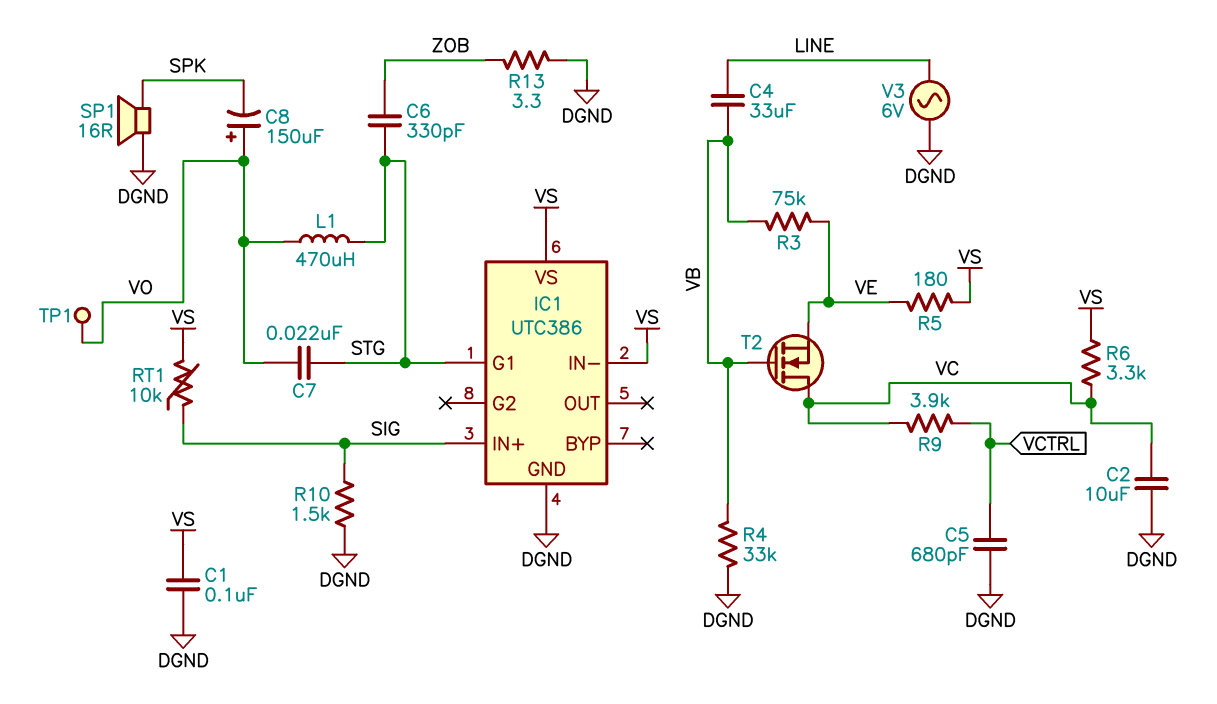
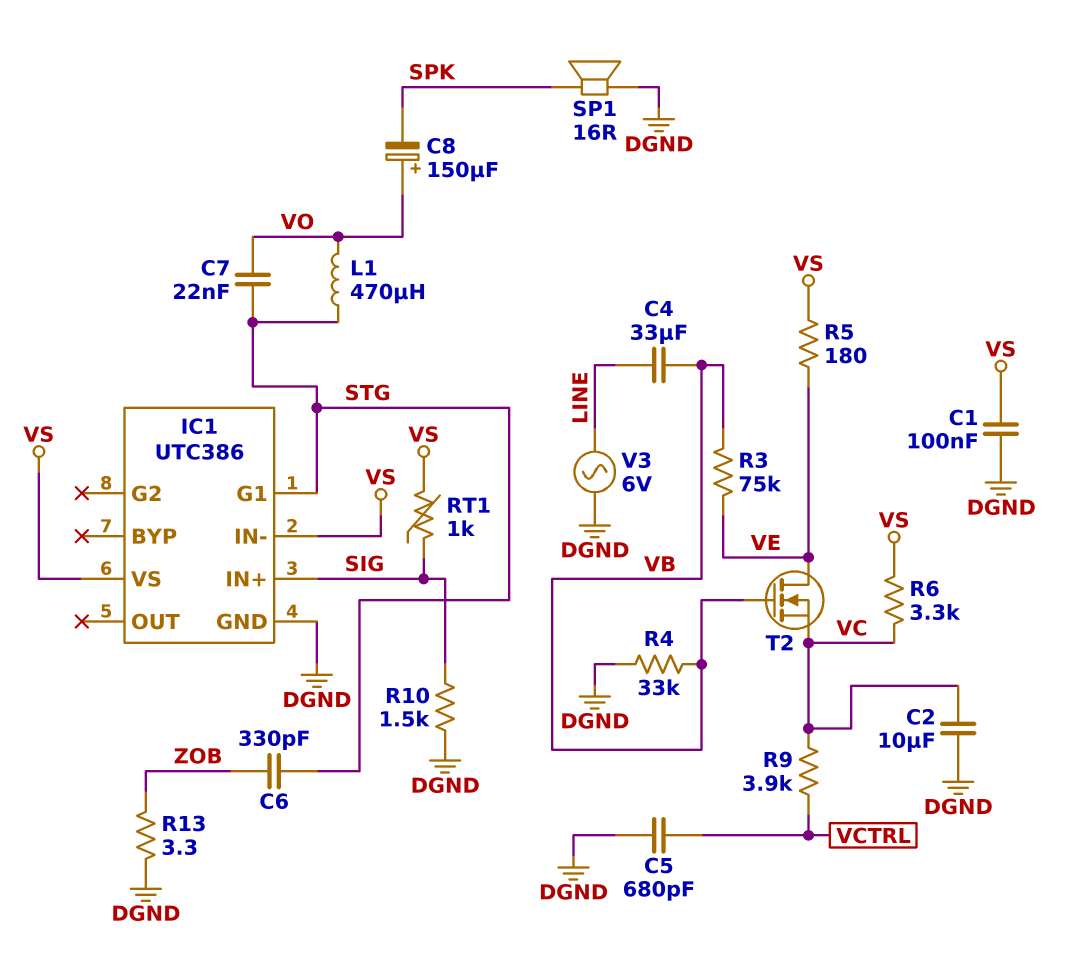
RT1: 10k (SIG, VS) -> 1k (SIG, VS)
T2: NMOS (G VB, D VC, S VE) -> NMOS (G VB, D VE, S VC)
TP1: test point (VO) -> none

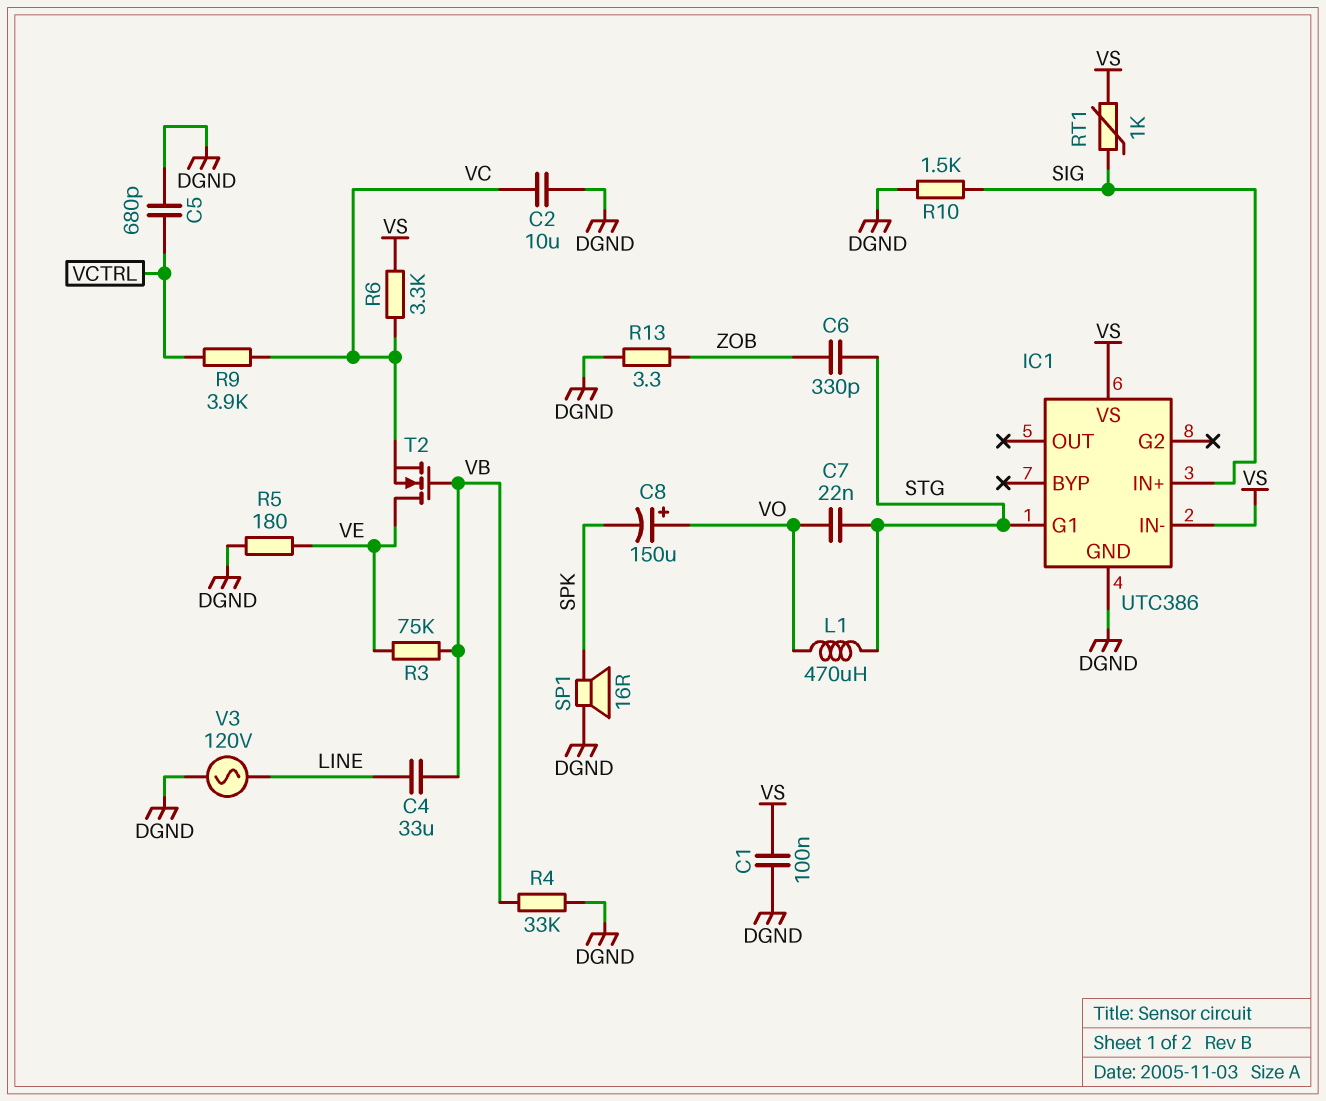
R5: 180 (VE, VS) -> 180 (DGND, VE)
V3: AC 6V (DGND, LINE) -> AC 120V (DGND, LINE)

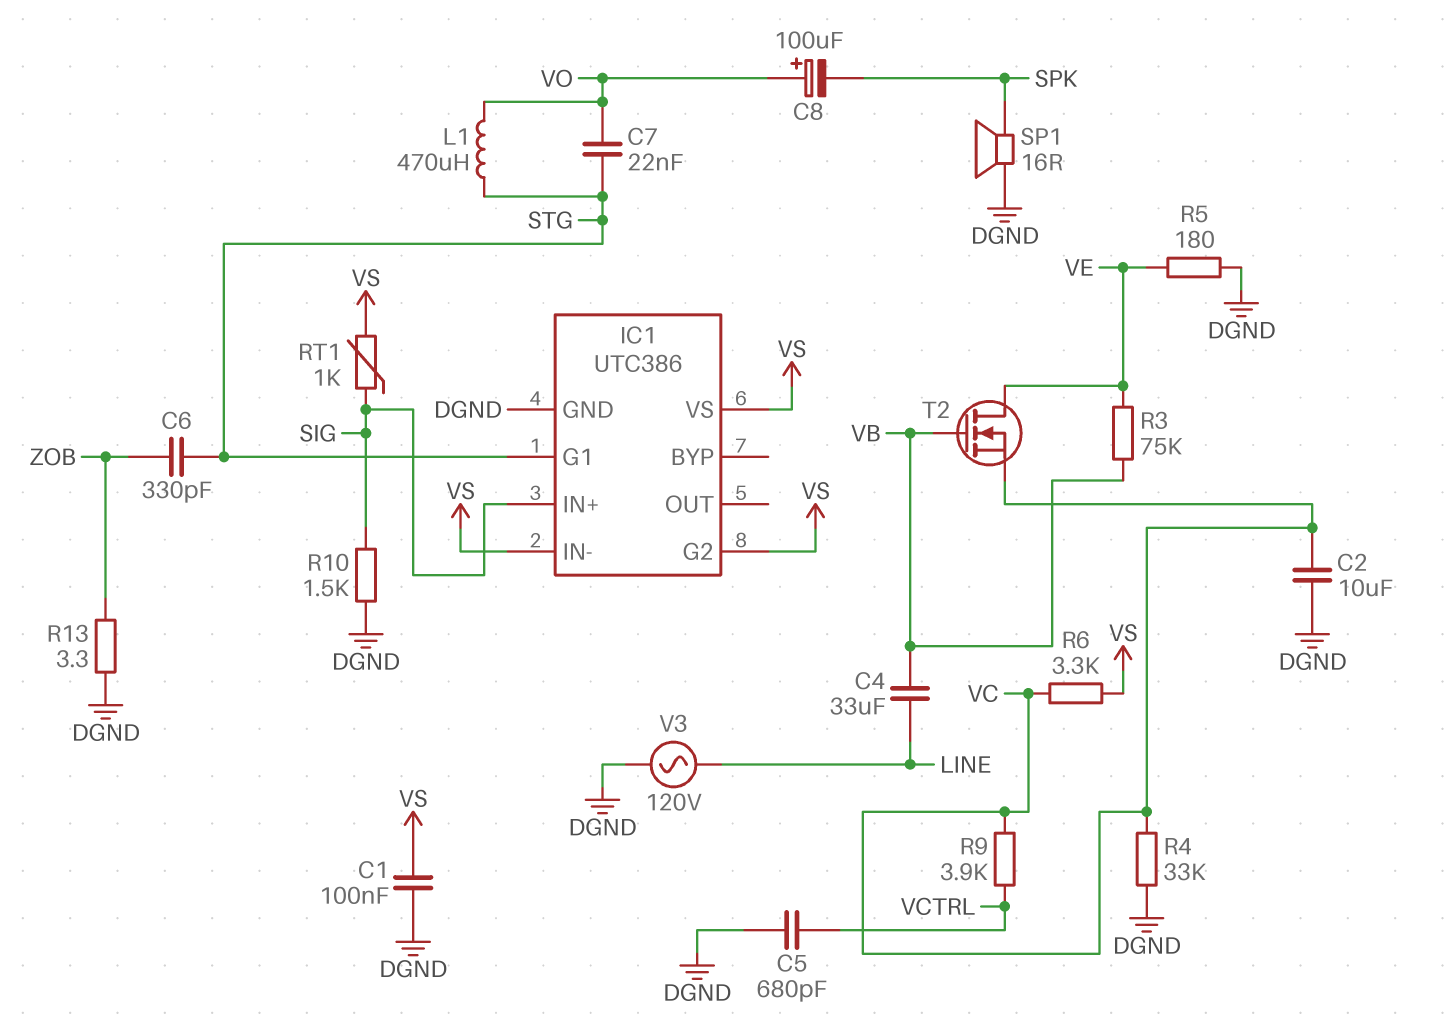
C8: 150uF (plus VO, minus SPK) -> 100uF (plus VO, minus SPK)
IC1 pin G2: none -> VS
R4: 33k (DGND, VB) -> 33k (DGND, VC)

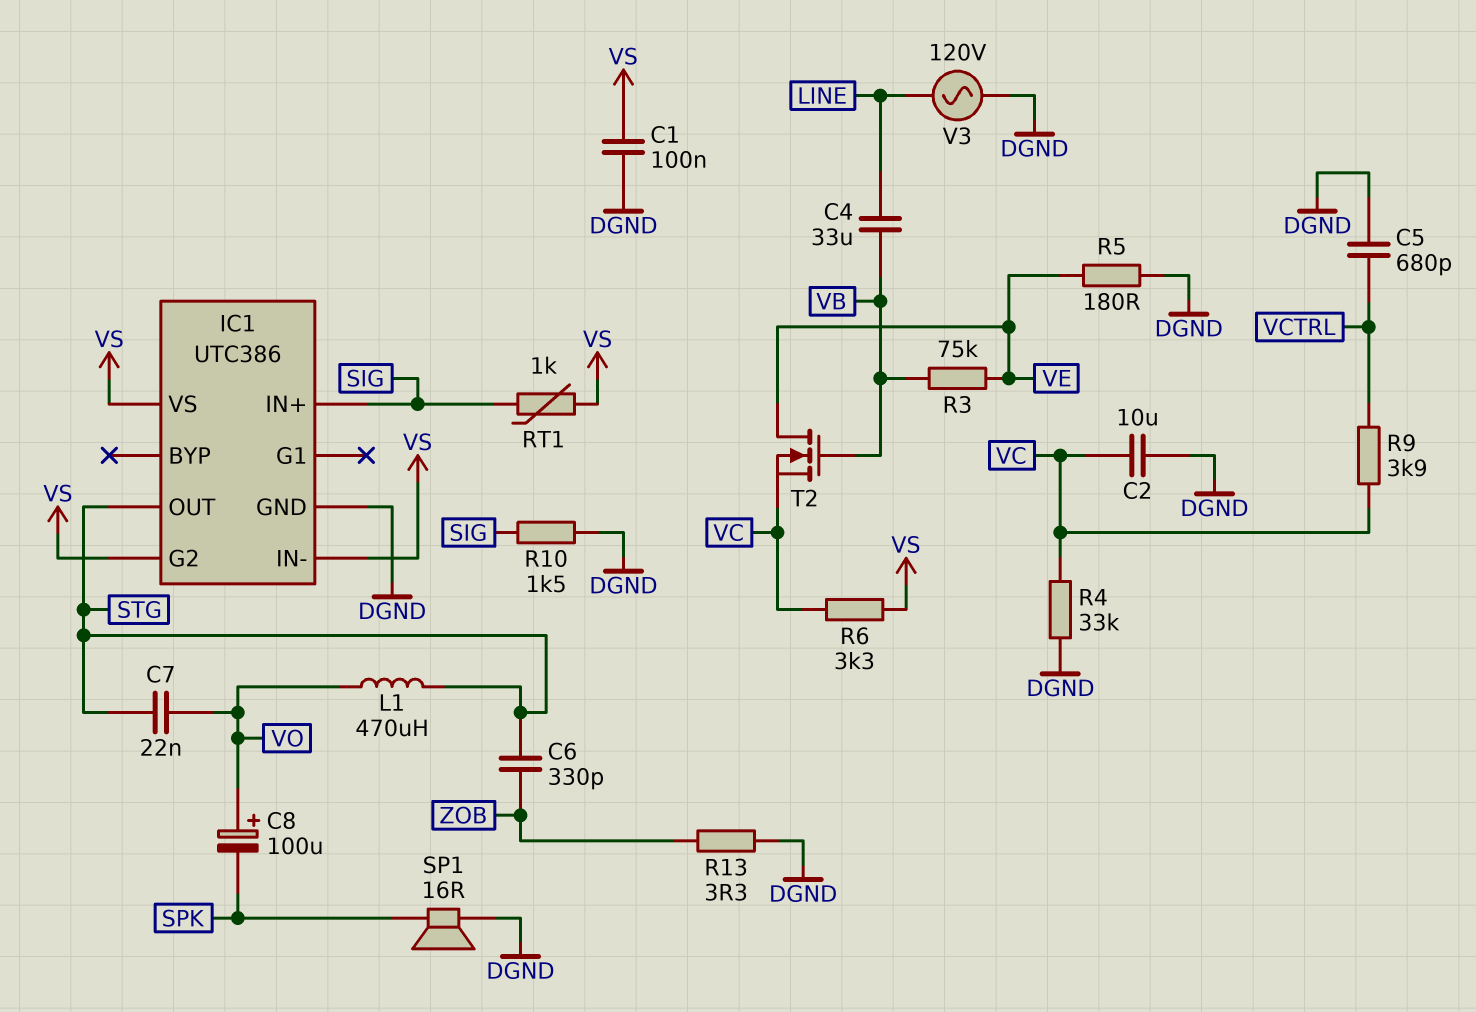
IC1 pin G1: STG -> none
IC1 pin OUT: none -> STG

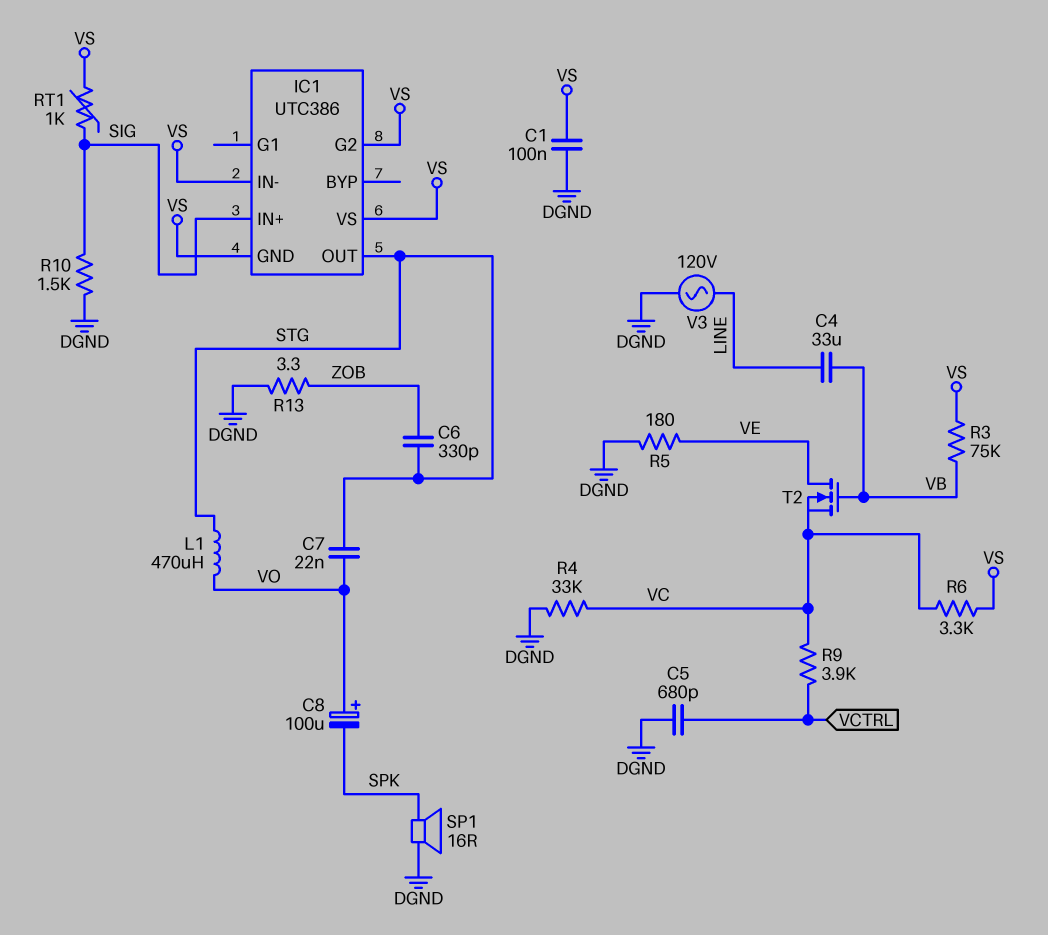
C2: 10uF (DGND, VC) -> none
IC1 pin GND: DGND -> VS
R3: 75k (VB, VE) -> 75k (VB, VS)

